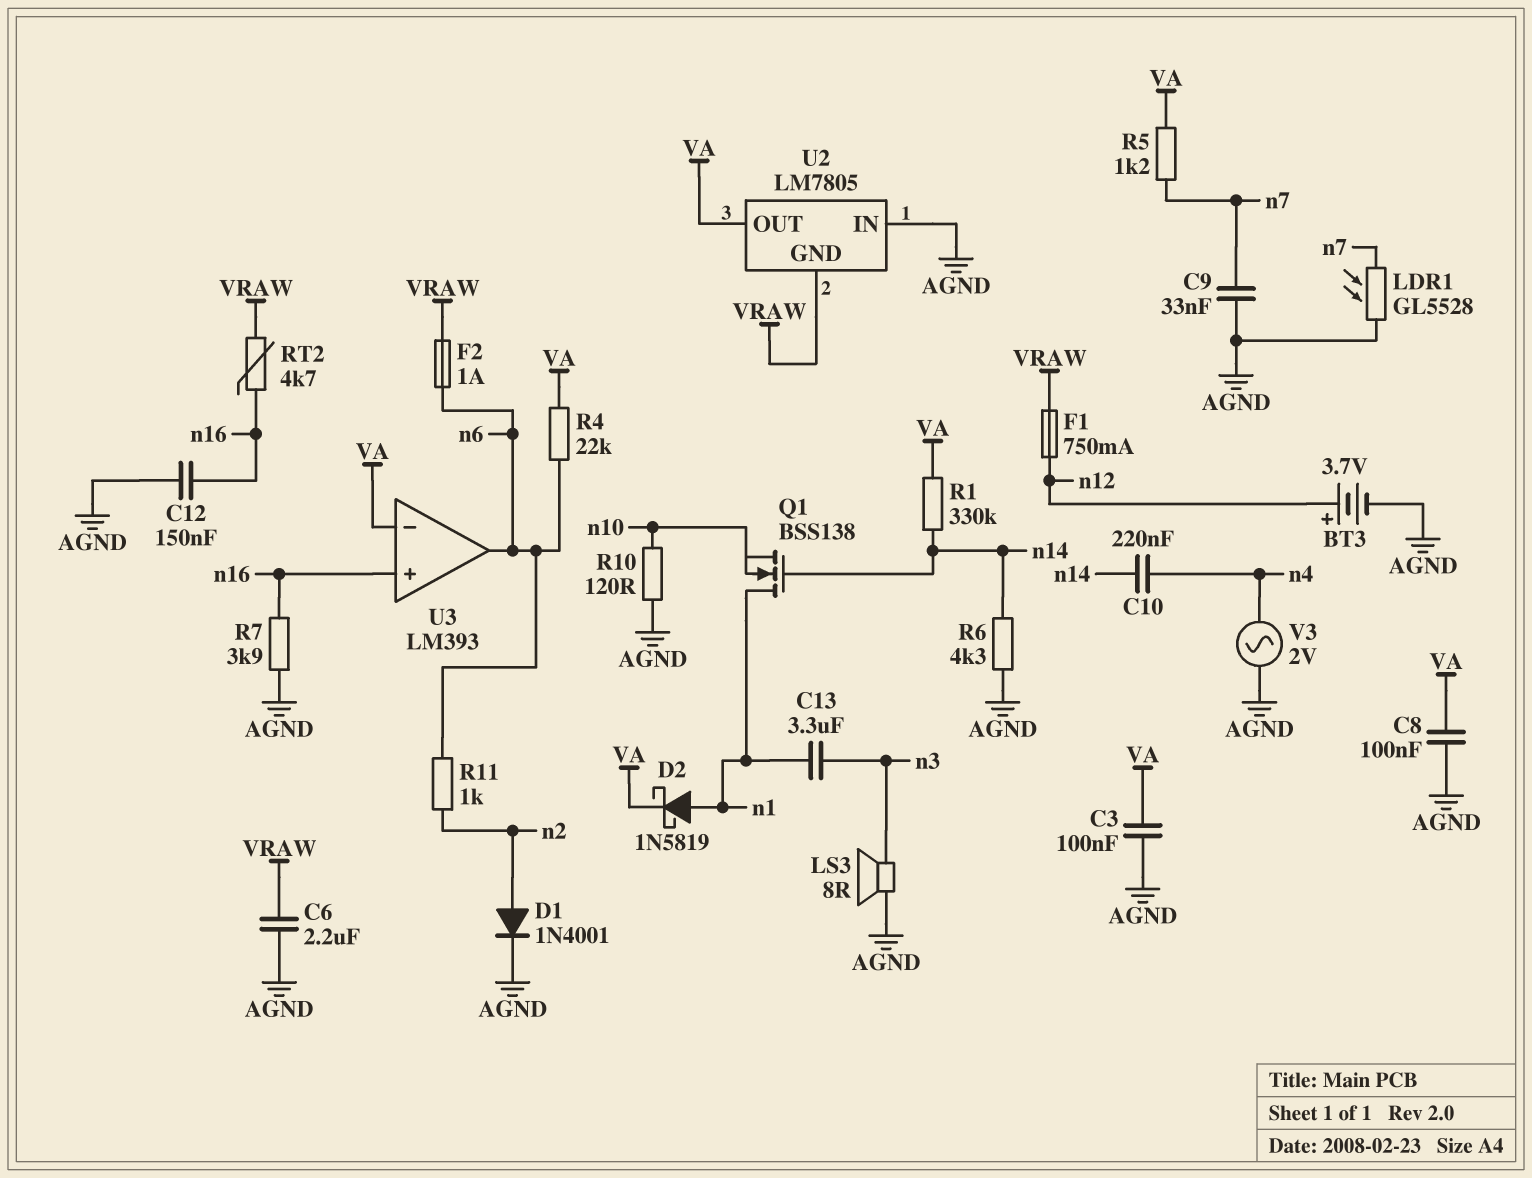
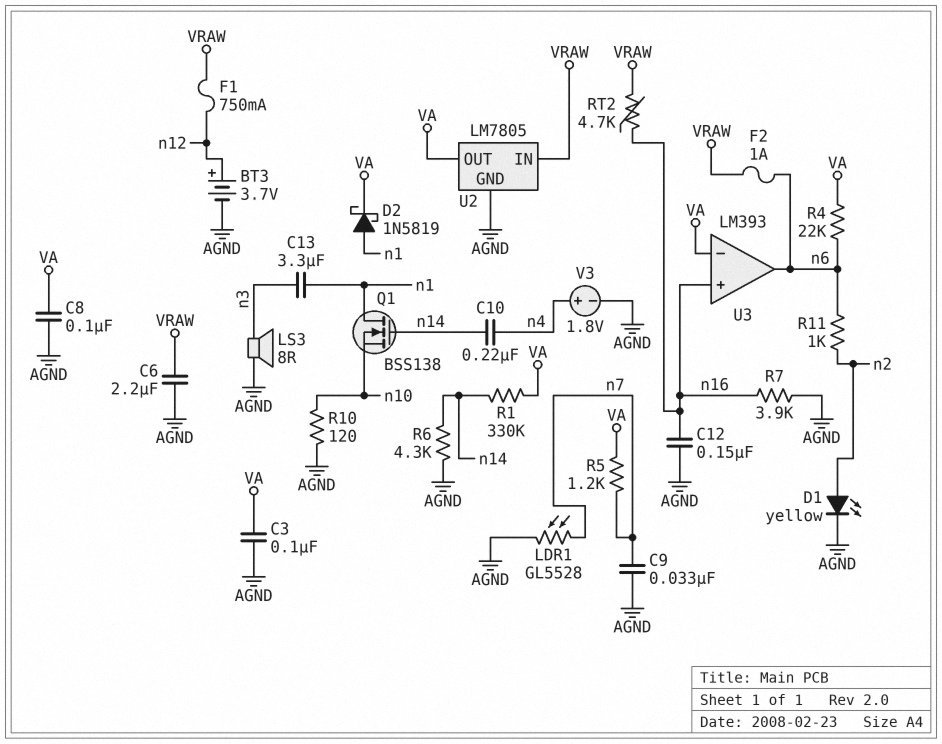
D1: diode 1N4001 (A n2, K AGND) -> LED yellow (A n2, K AGND)
U2 pin GND: VRAW -> AGND
U2 pin IN: AGND -> VRAW
V3: AC 2V (AGND, n4) -> 1.8V (plus n4, minus AGND)

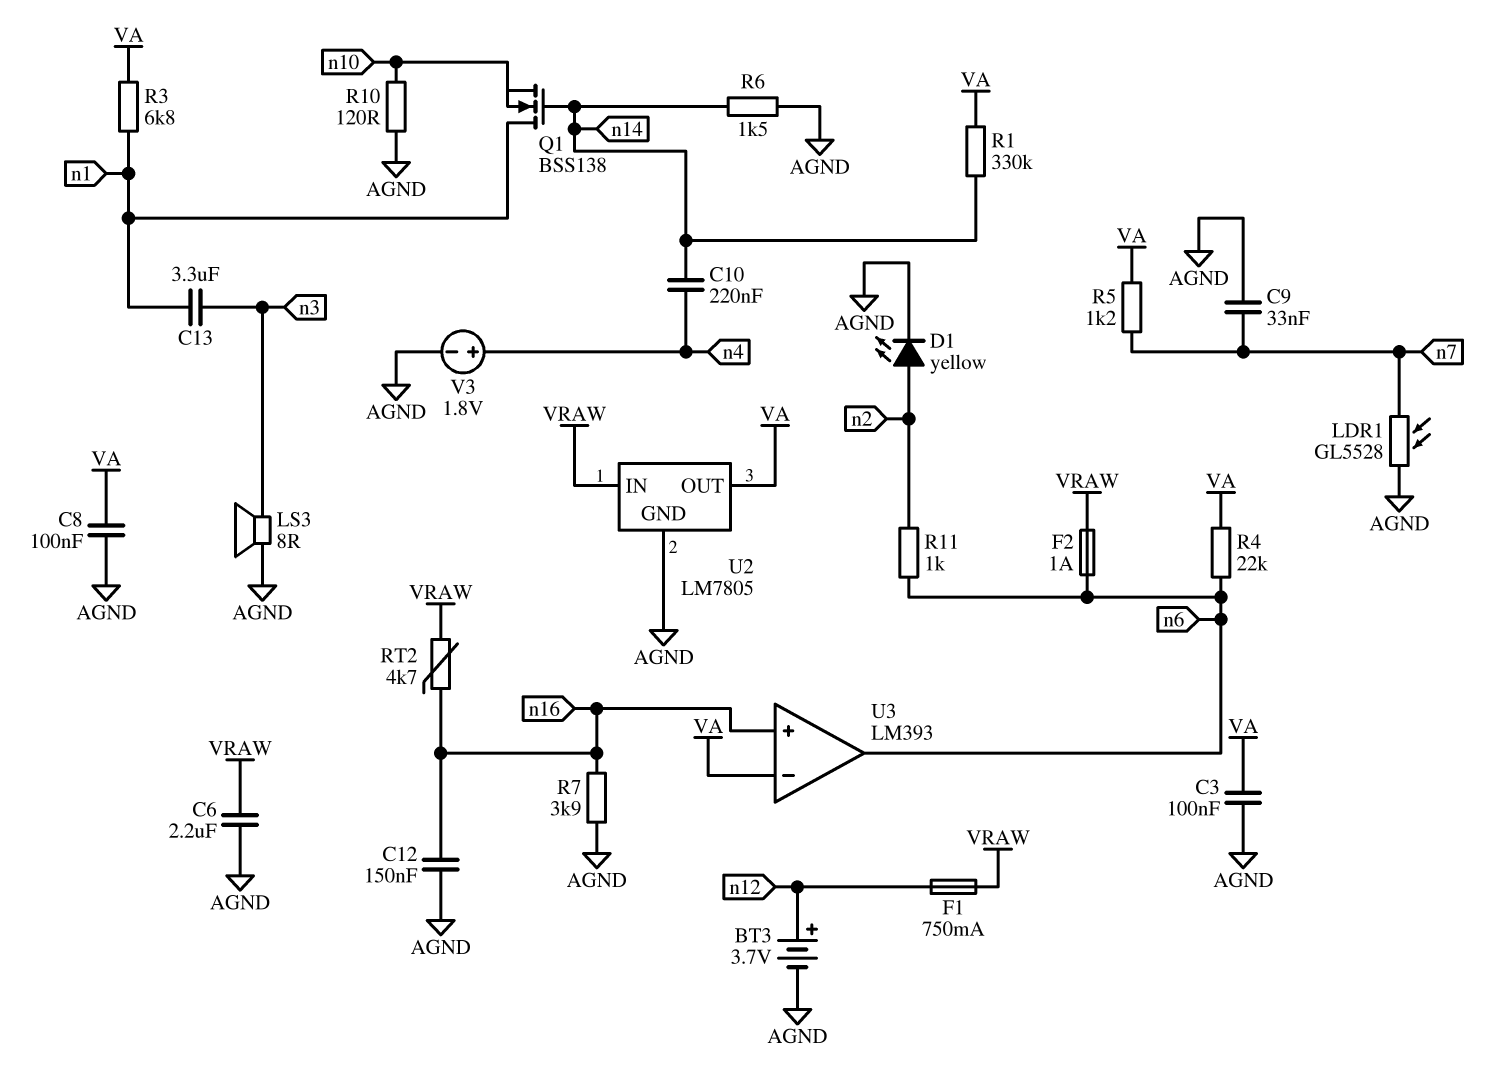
D2: schottky 1N5819 (A n1, K VA) -> none
R3: none -> 6.8k (VA, n1)
R6: 4.3k (AGND, n14) -> 1.5k (AGND, n14)

